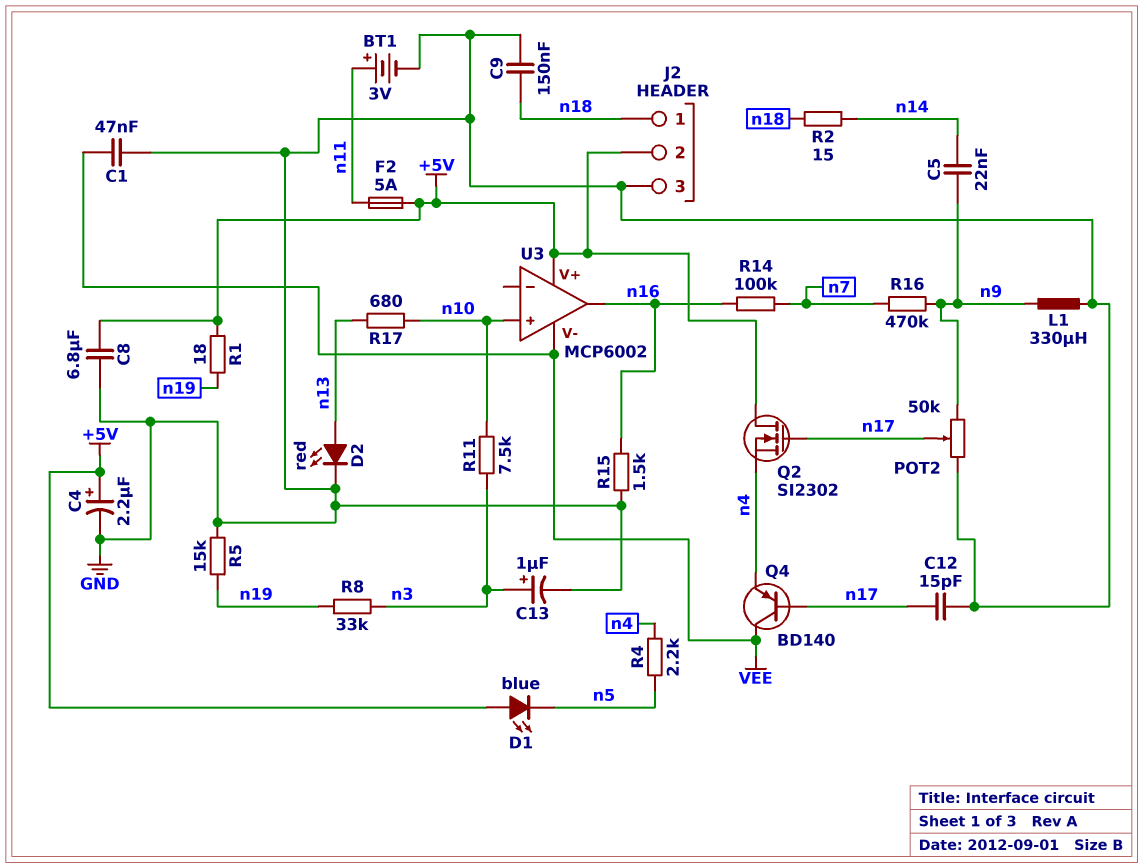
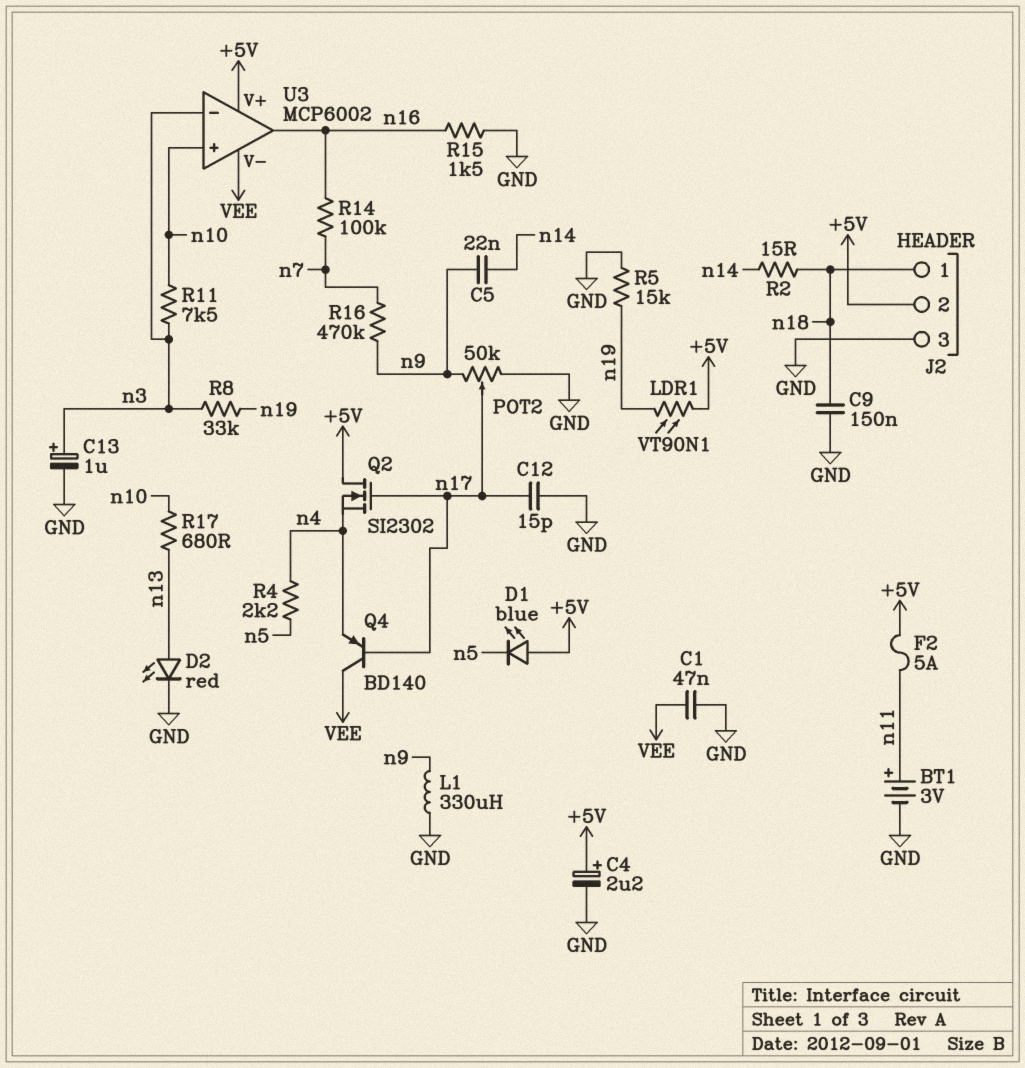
C8: 6.8uF (+5V, GND) -> none
LDR1: none -> VT90N1 (+5V, n19)
R1: 18 (+5V, n19) -> none
U3 pin in-: none -> n3

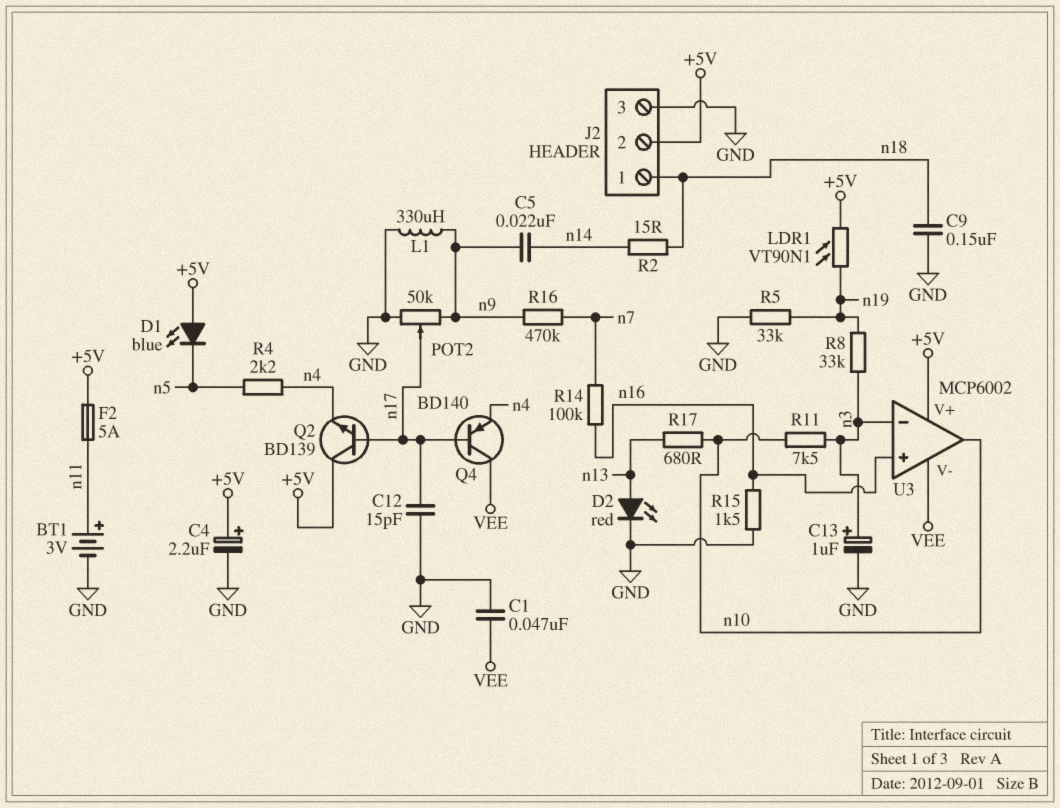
Q2: NMOS SI2302 (G n17, D +5V, S n4) -> NPN BD139 (B n17, C +5V, E n4)
R5: 15k (GND, n19) -> 33k (GND, n19)
U3 pin in+: n10 -> n16
U3 pin out: n16 -> n10

